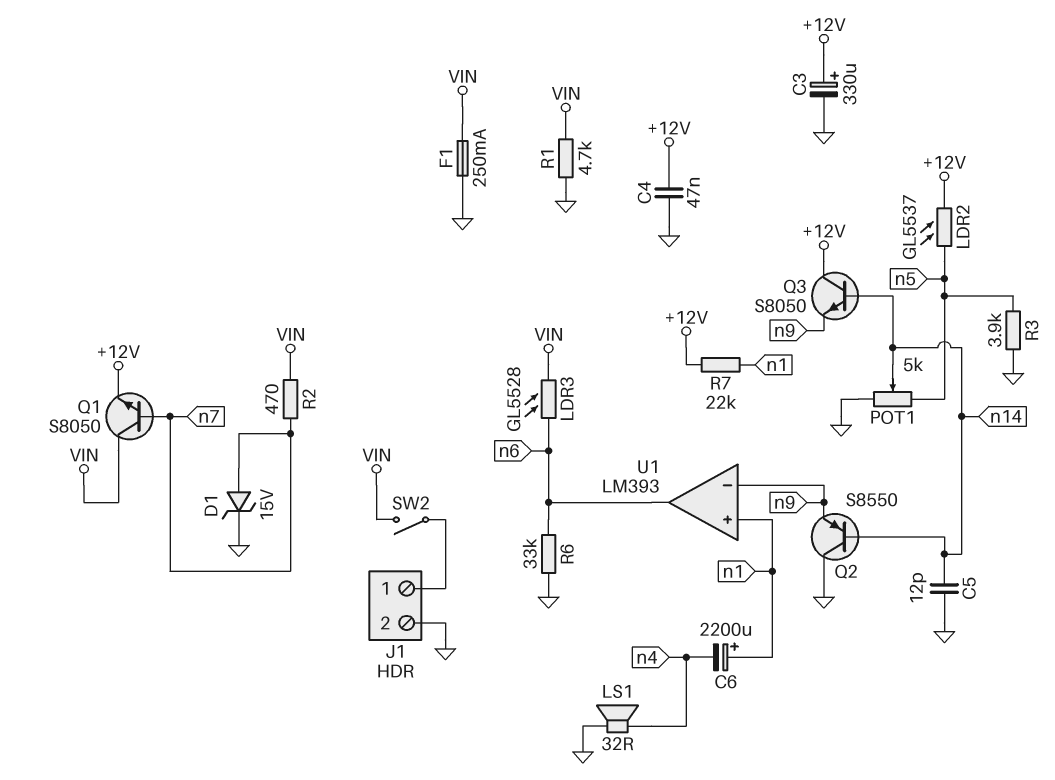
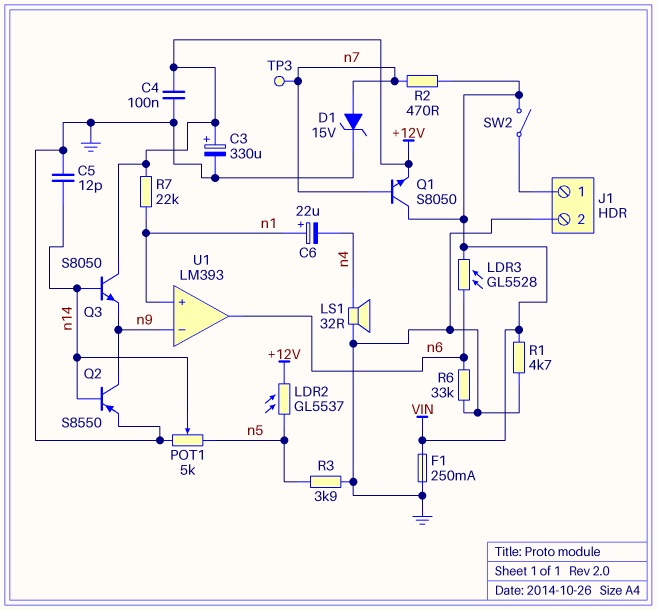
C4: 47nF (+12V, GND) -> 100nF (+12V, GND)
C6: 2200uF (plus n1, minus n4) -> 22uF (plus n1, minus n4)
Q2: PNP S8550 (B n14, C GND, E n9) -> PNP S8550 (B n14, C n9, E GND)
TP3: none -> test point (n7)

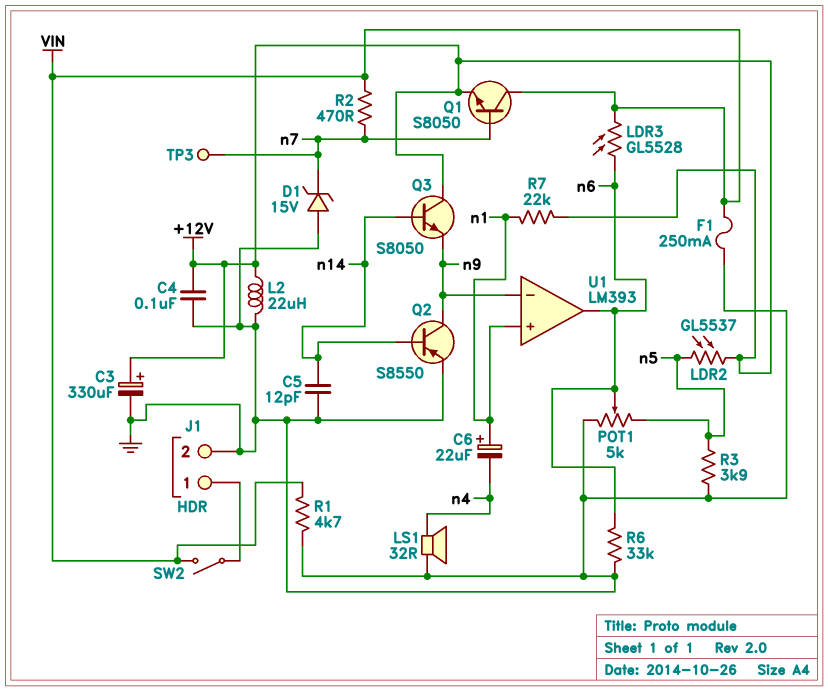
D1: zener 15V (A n7, K GND) -> zener 15V (A GND, K n7)
L2: none -> 22uH (+12V, GND)
POT1: 5k (GND, n5, wiper n14) -> 5k (GND, n5, wiper n6)

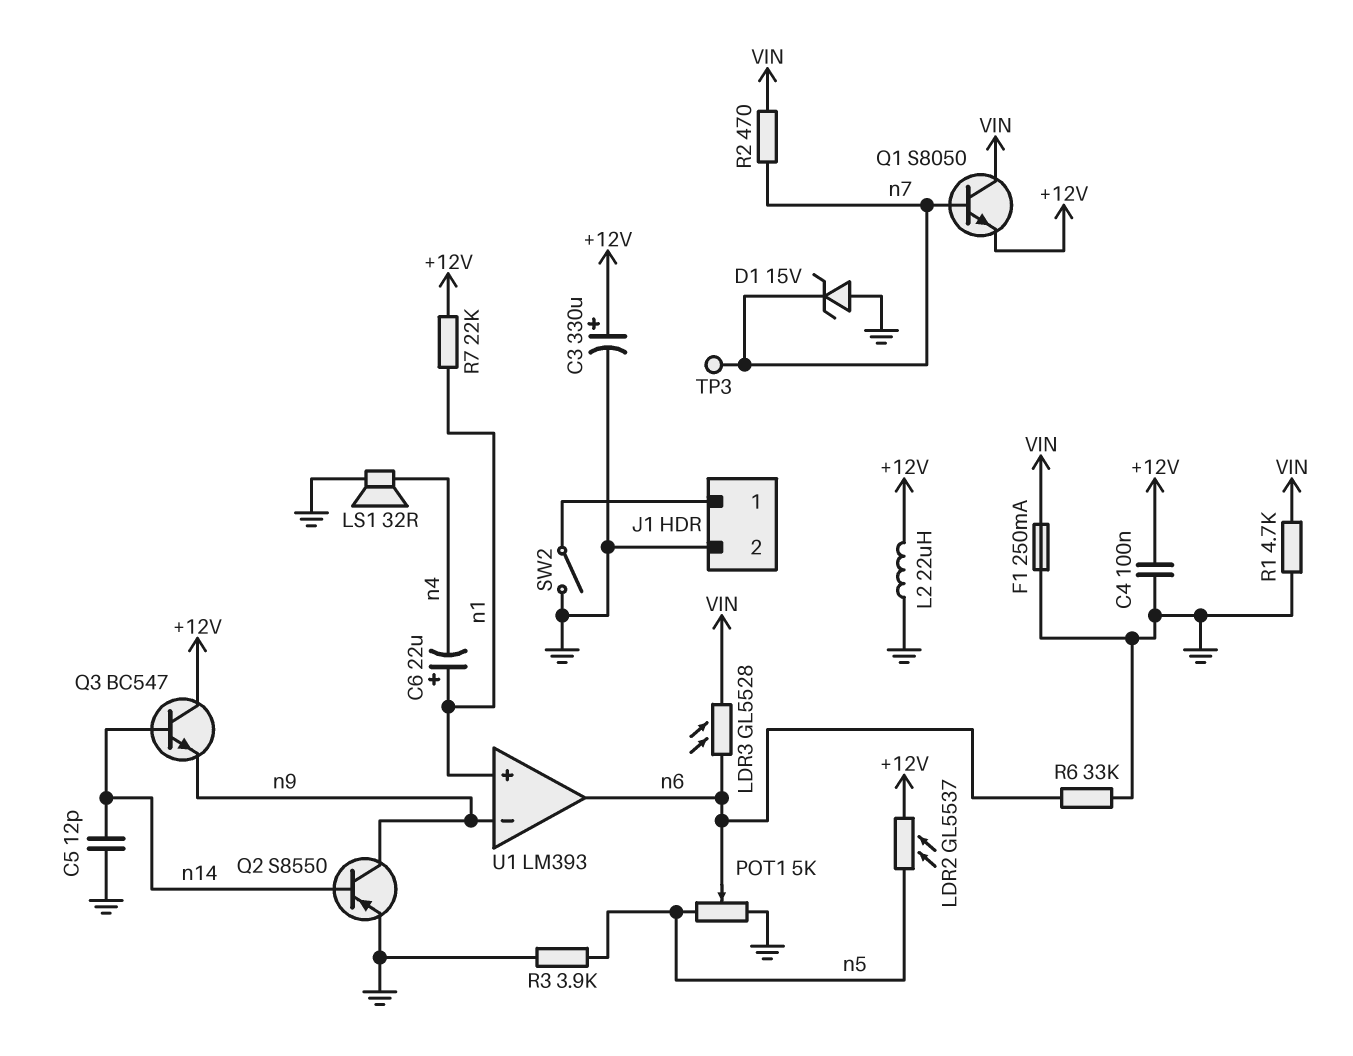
Q3: NPN S8050 (B n14, C +12V, E n9) -> NPN BC547 (B n14, C +12V, E n9)
SW2: switch (J1/1, VIN) -> switch (GND, J1/1)

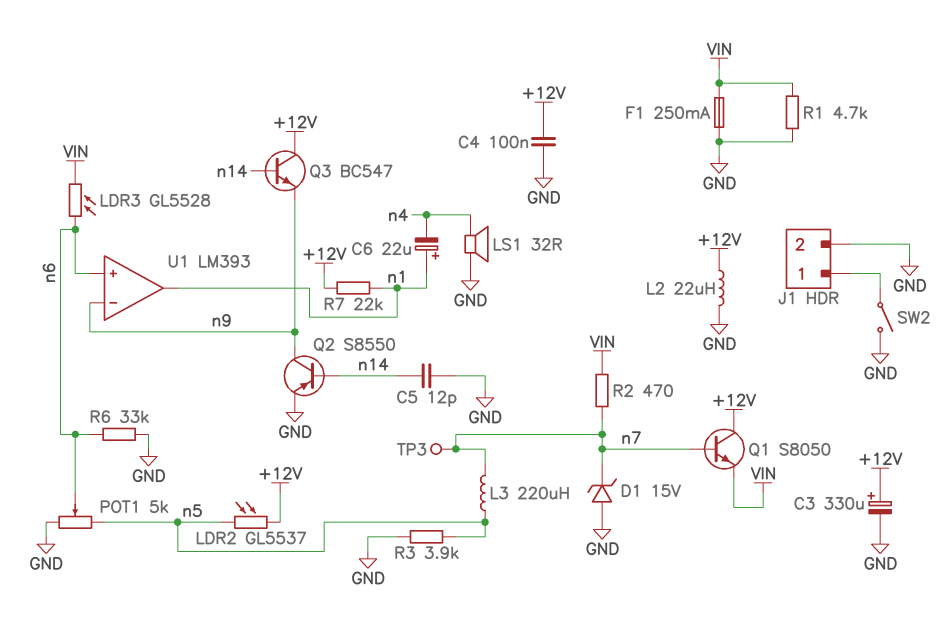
L3: none -> 220uH (n5, n7)
Q1: NPN S8050 (B n7, C VIN, E +12V) -> NPN S8050 (B n7, C +12V, E VIN)
U1 pin in+: n1 -> n6
U1 pin out: n6 -> n1

